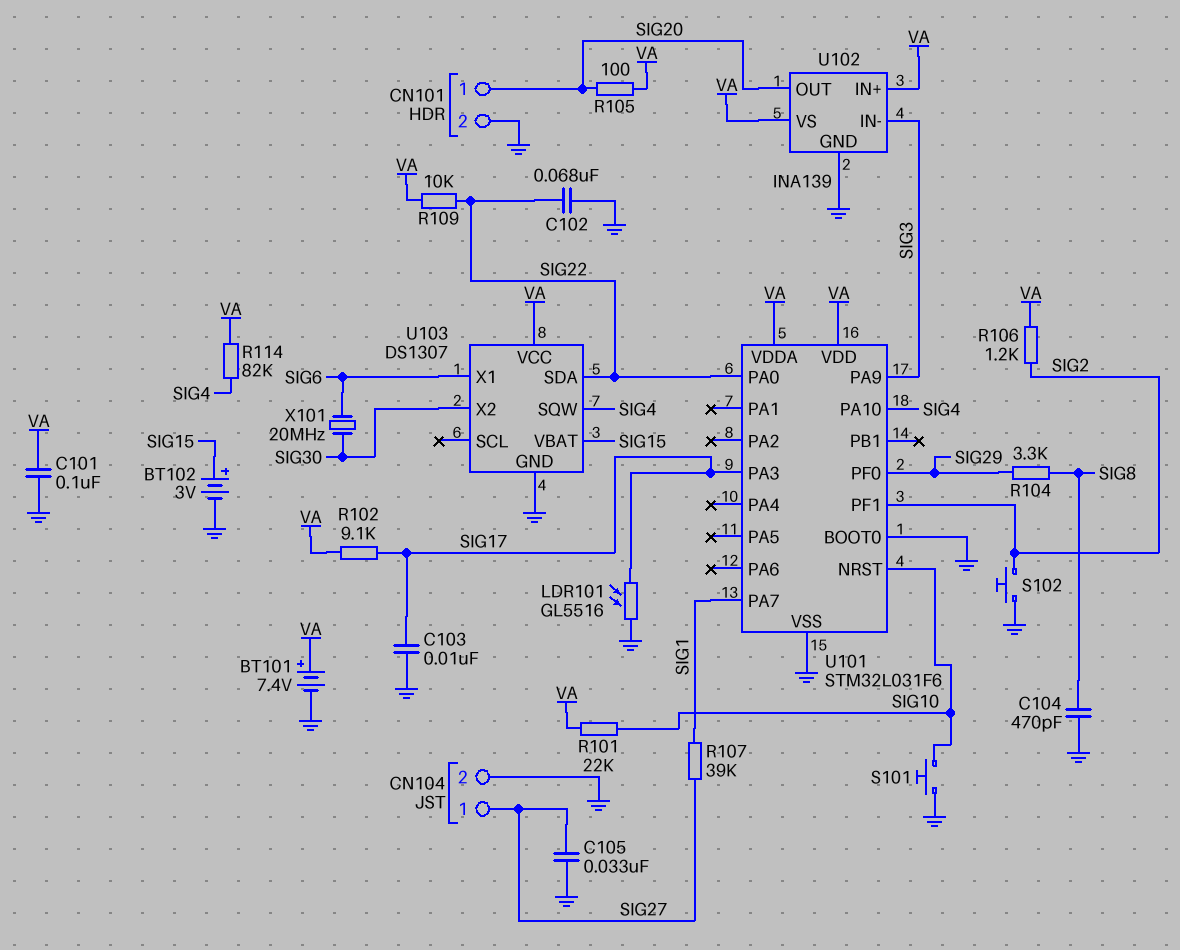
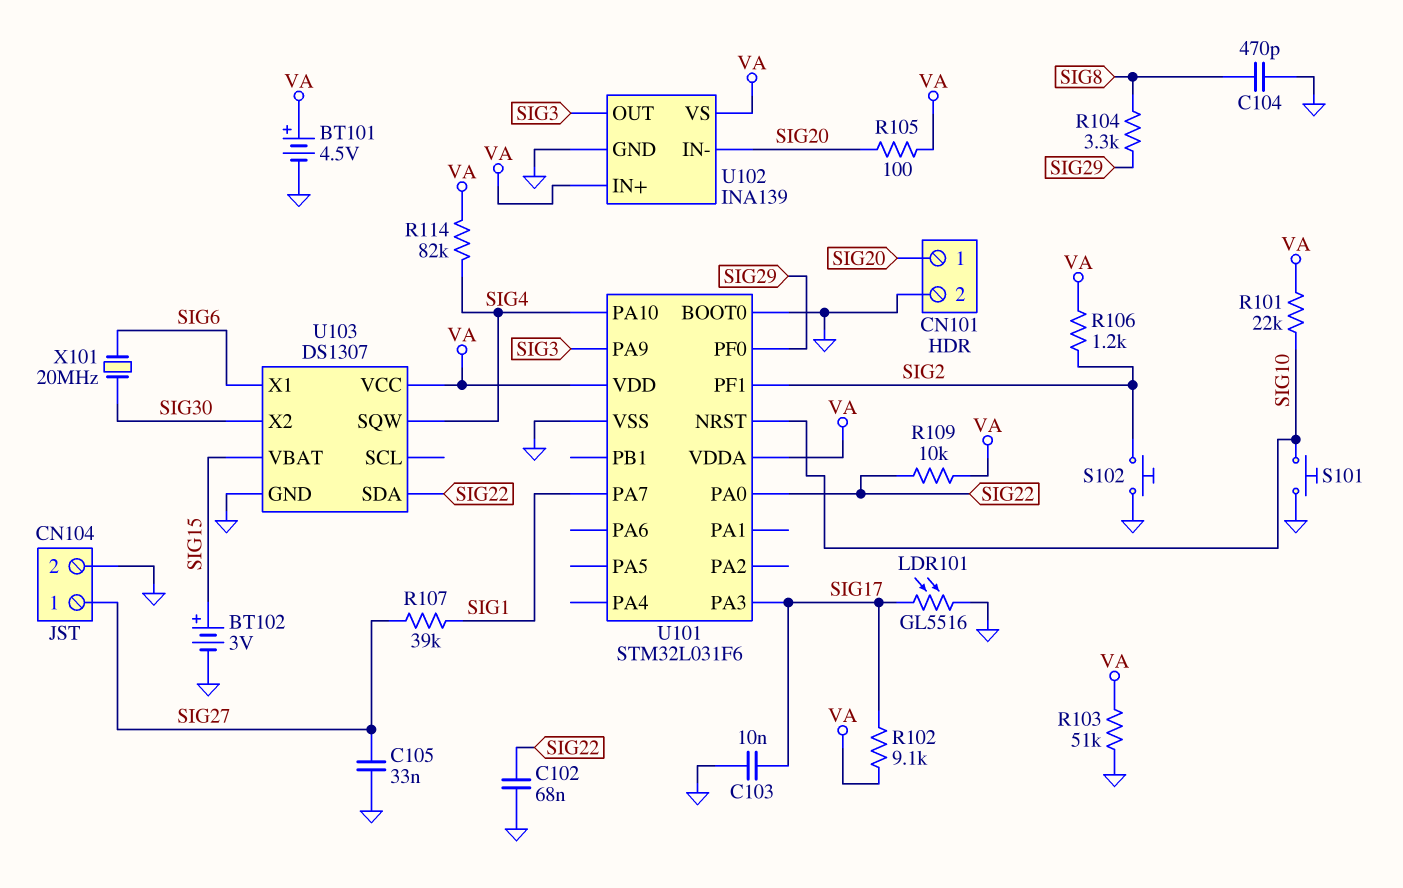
BT101: 7.4V (plus VA, minus GND) -> 4.5V (plus VA, minus GND)
C101: 100nF (GND, VA) -> none
R103: none -> 51k (GND, VA)
U102 pin IN-: SIG3 -> SIG20
U102 pin OUT: SIG20 -> SIG3

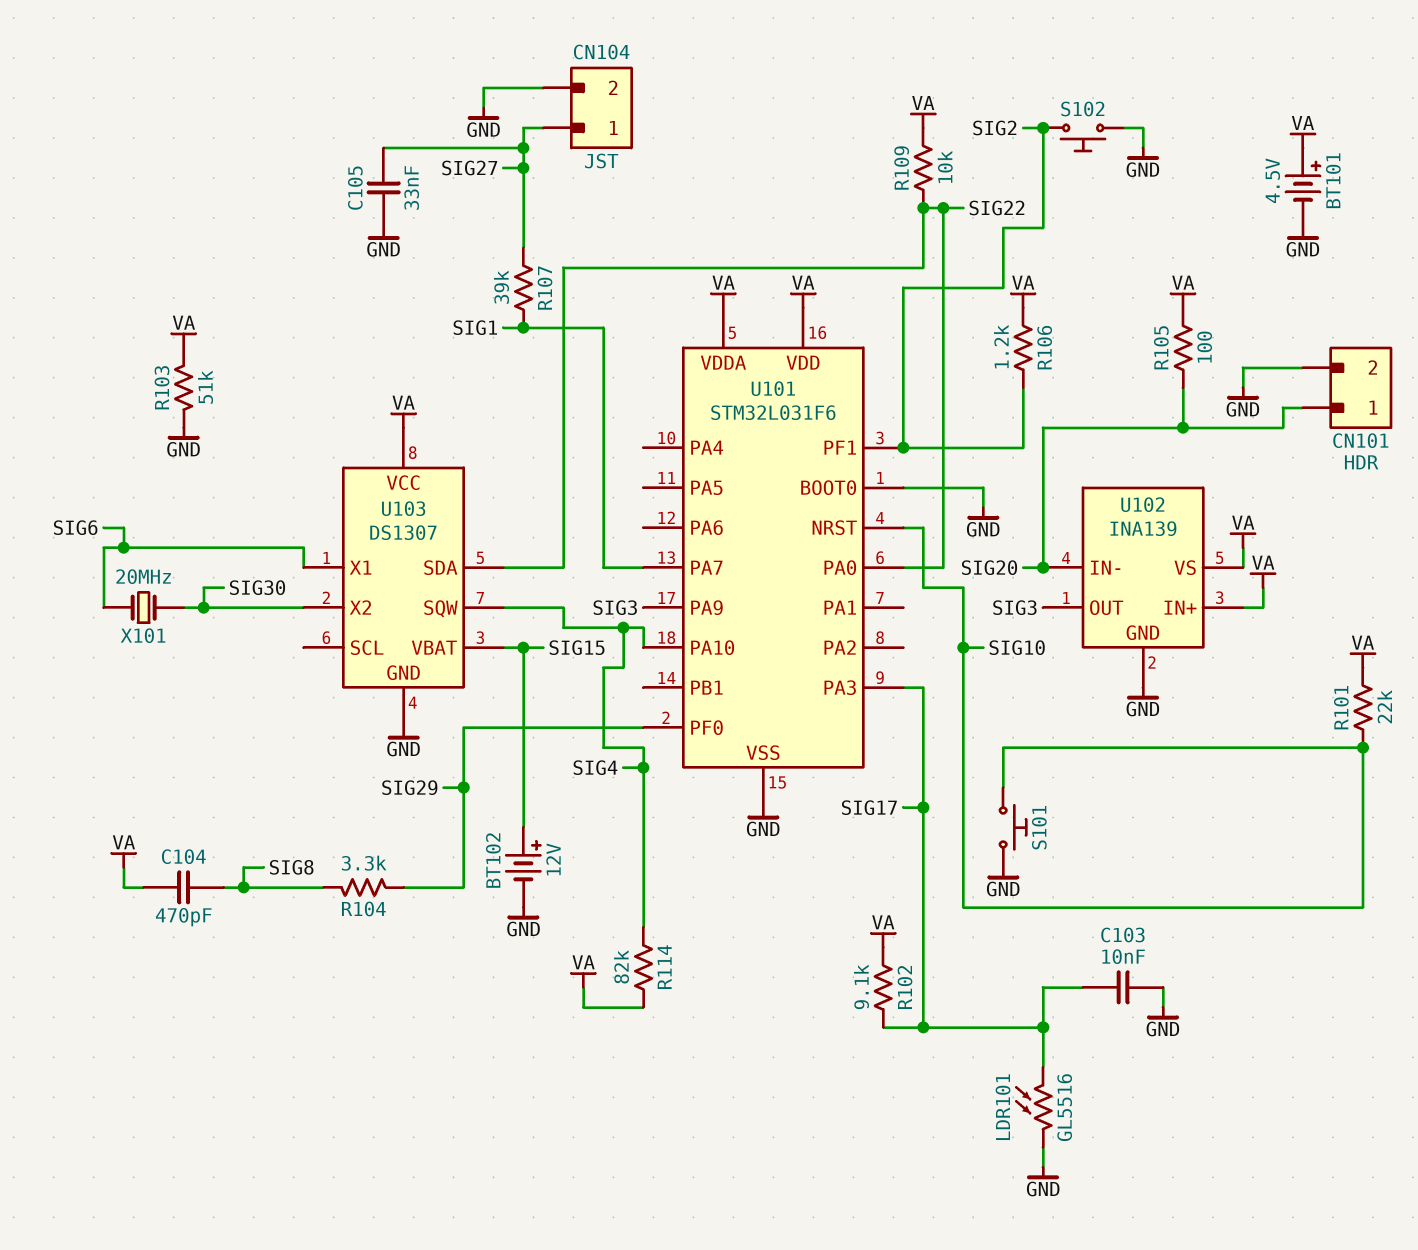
BT102: 3V (plus SIG15, minus GND) -> 12V (plus SIG15, minus GND)
C102: 68nF (GND, SIG22) -> none
C104: 470pF (GND, SIG8) -> 470pF (SIG8, VA)

